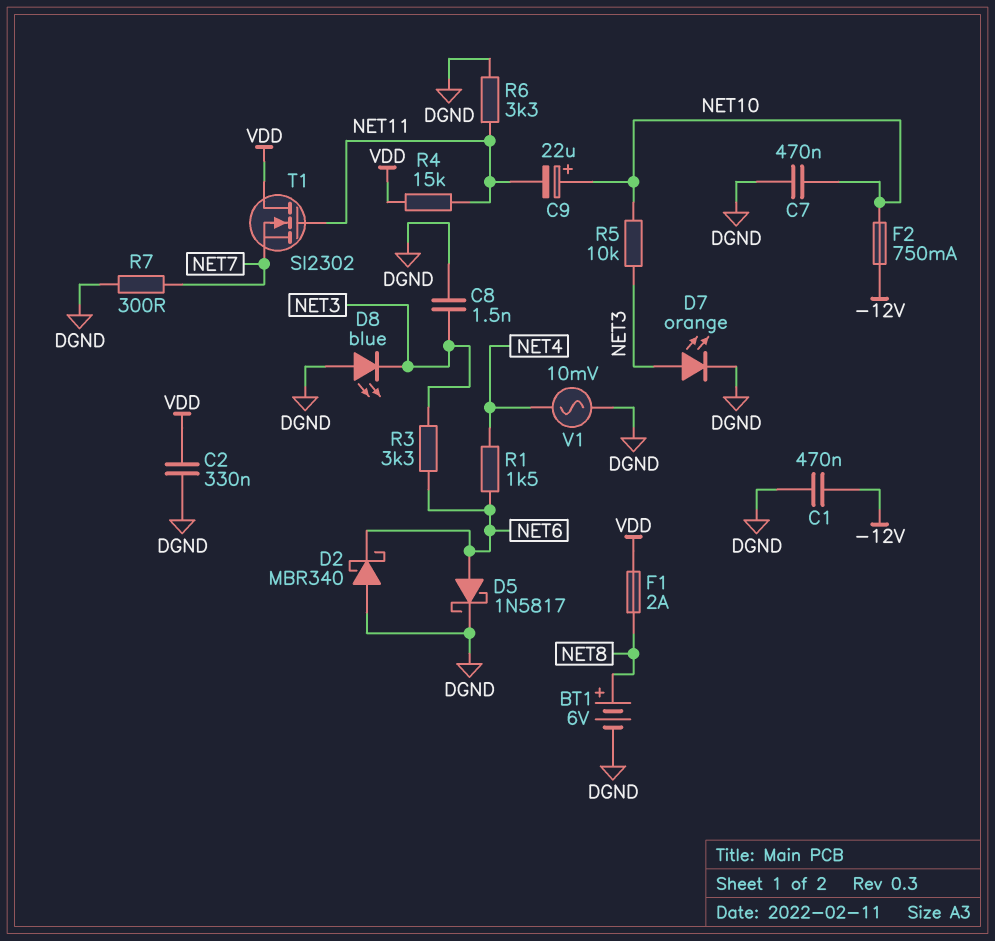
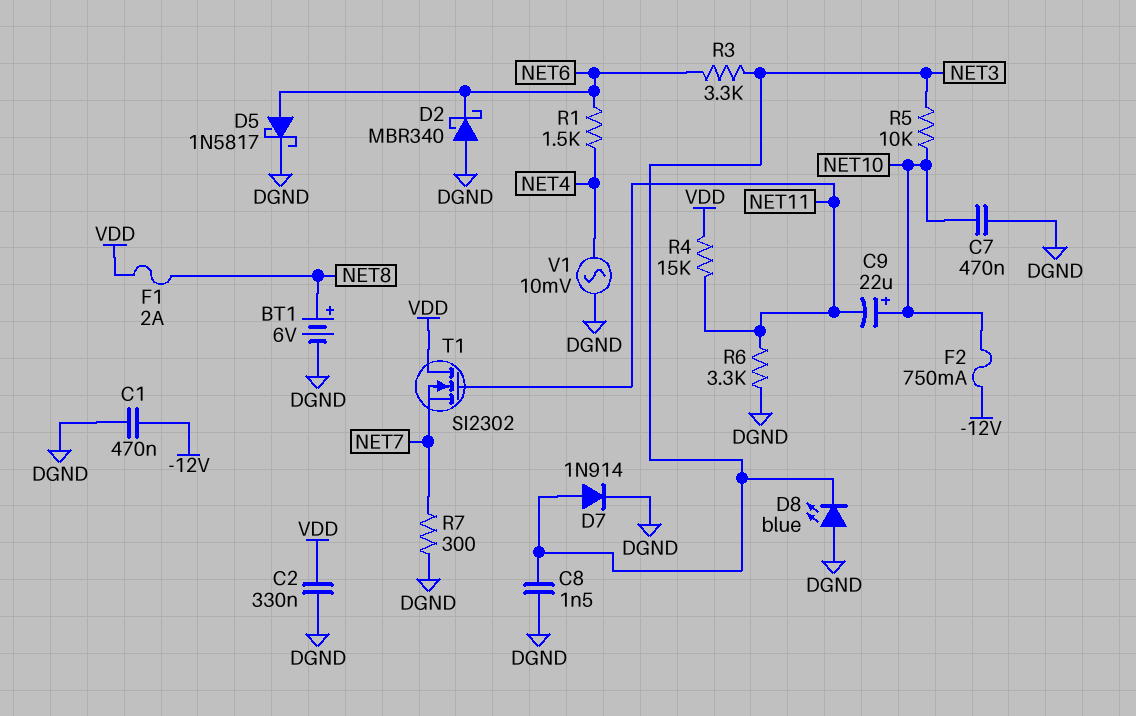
D7: LED orange (A NET3, K DGND) -> diode 1N914 (A NET3, K DGND)

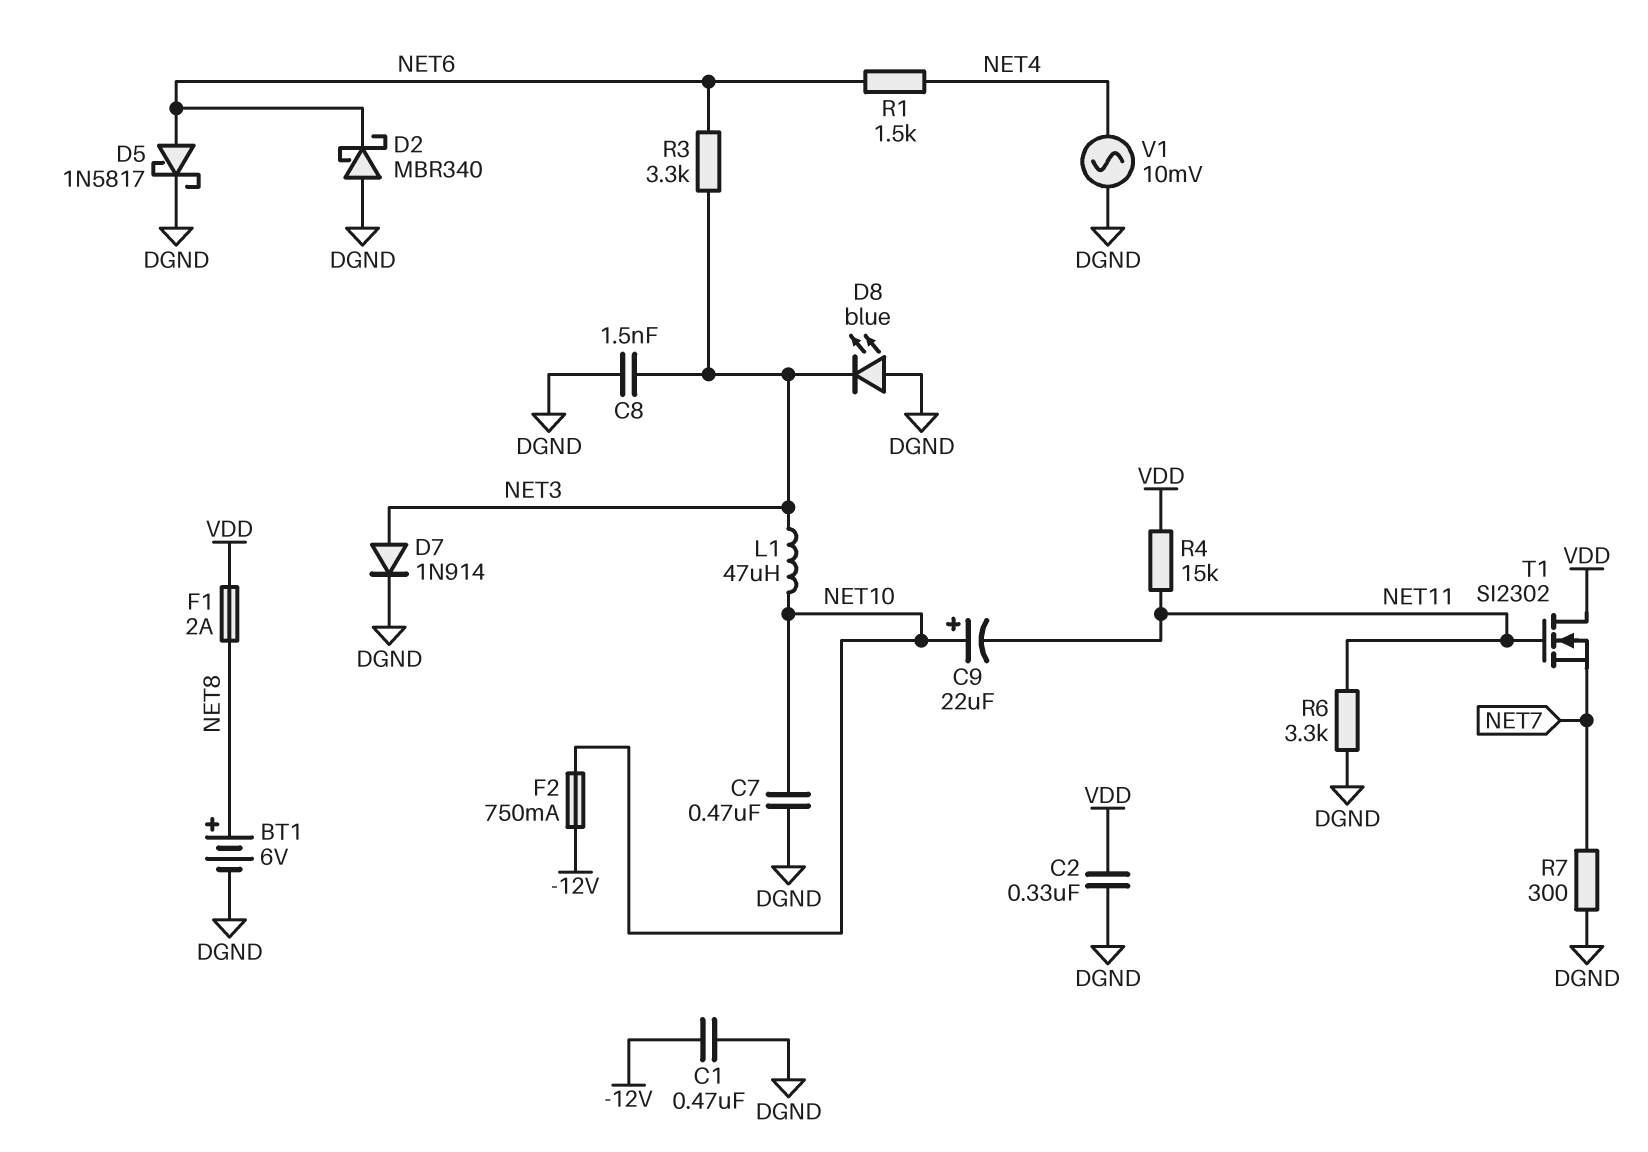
L1: none -> 47uH (NET3, NET10)
R5: 10k (NET3, NET10) -> none

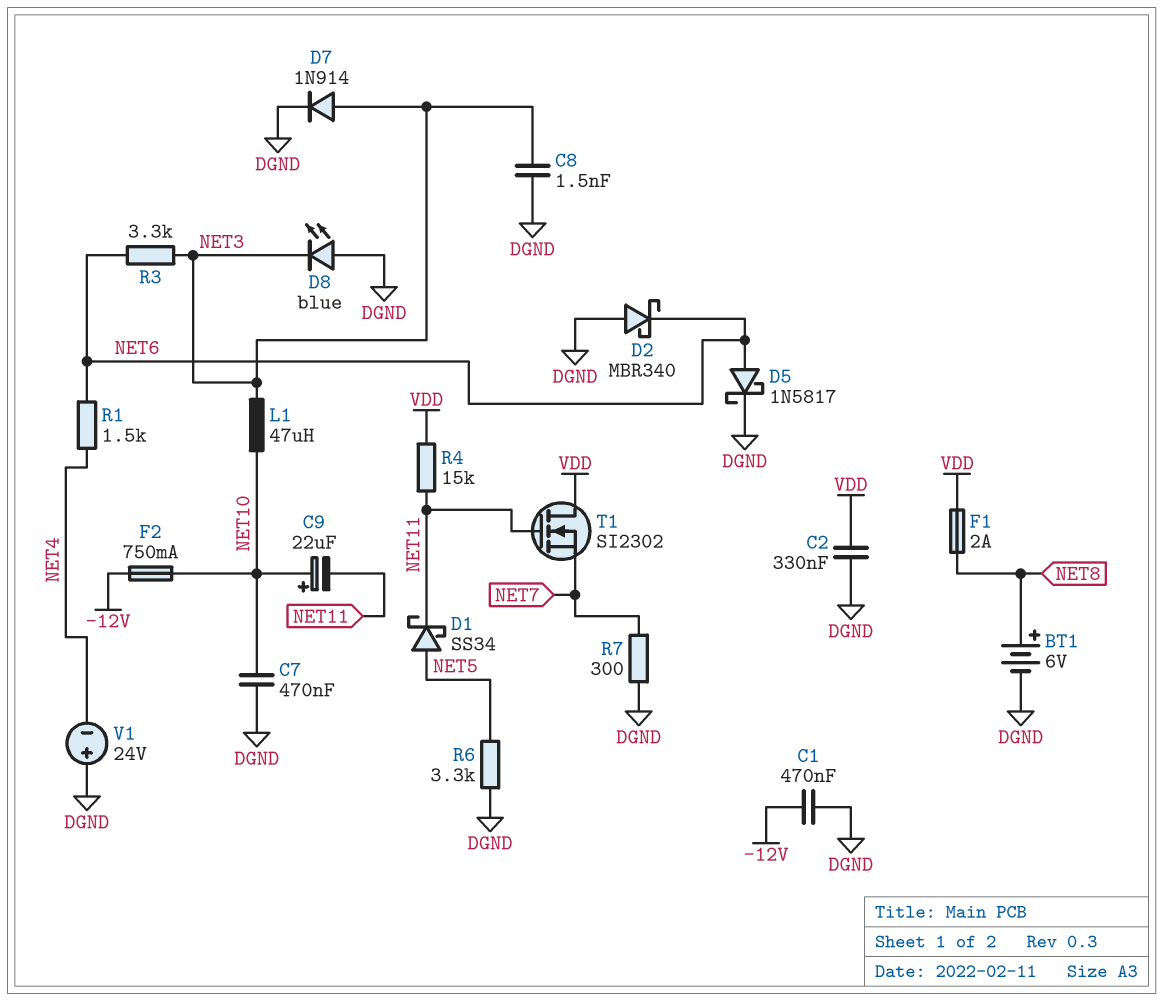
D1: none -> schottky SS34 (A NET5, K NET11)
R6: 3.3k (DGND, NET11) -> 3.3k (DGND, NET5)
V1: AC 10mV (DGND, NET4) -> 24V (plus DGND, minus NET4)

